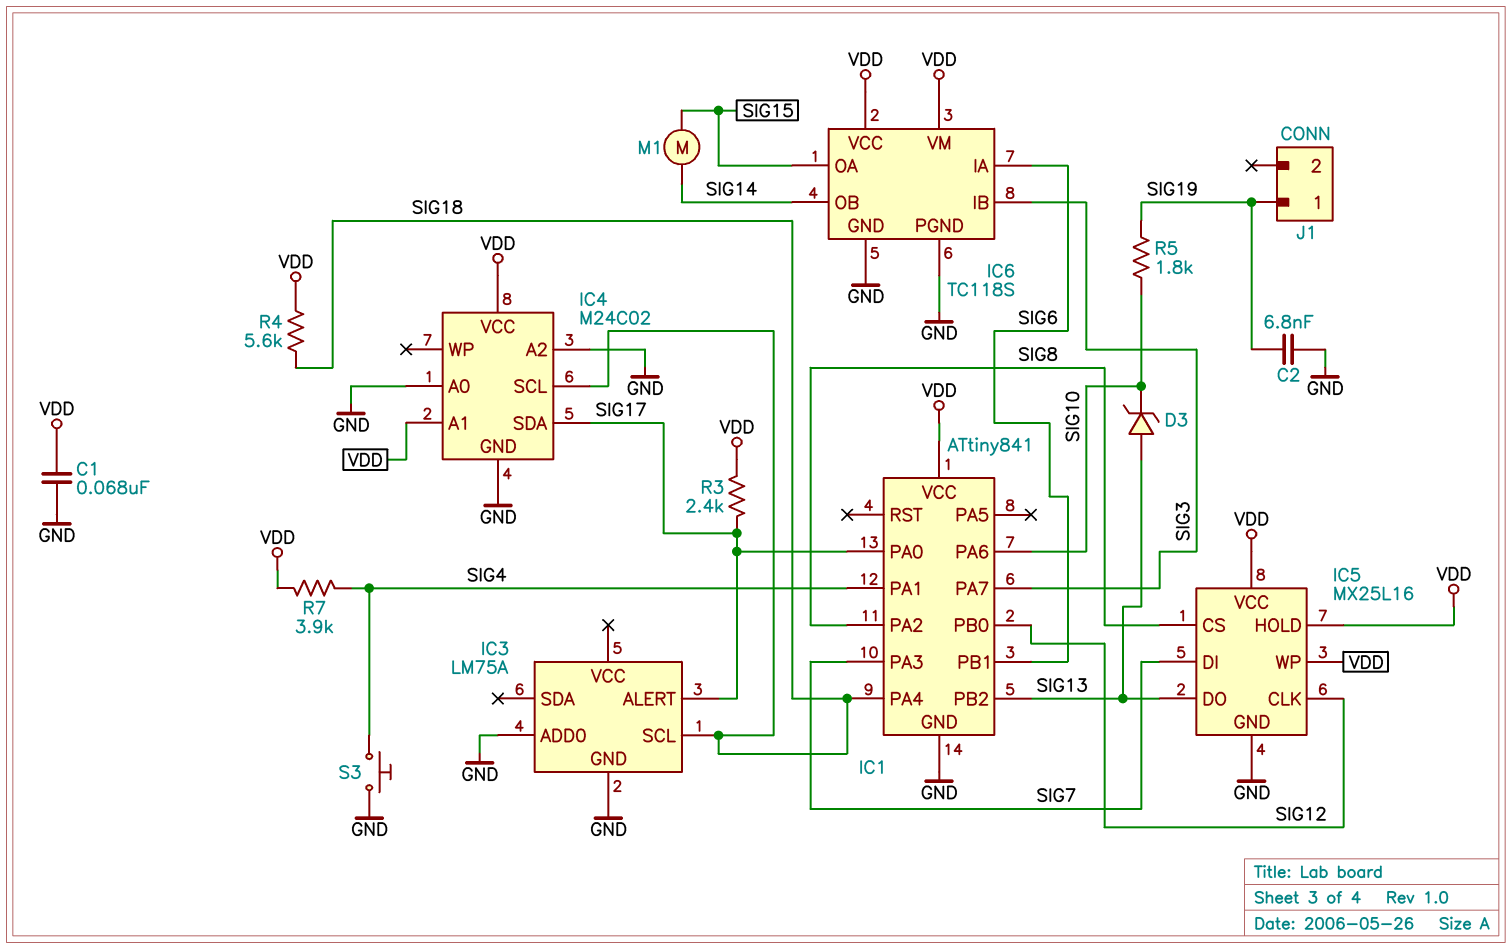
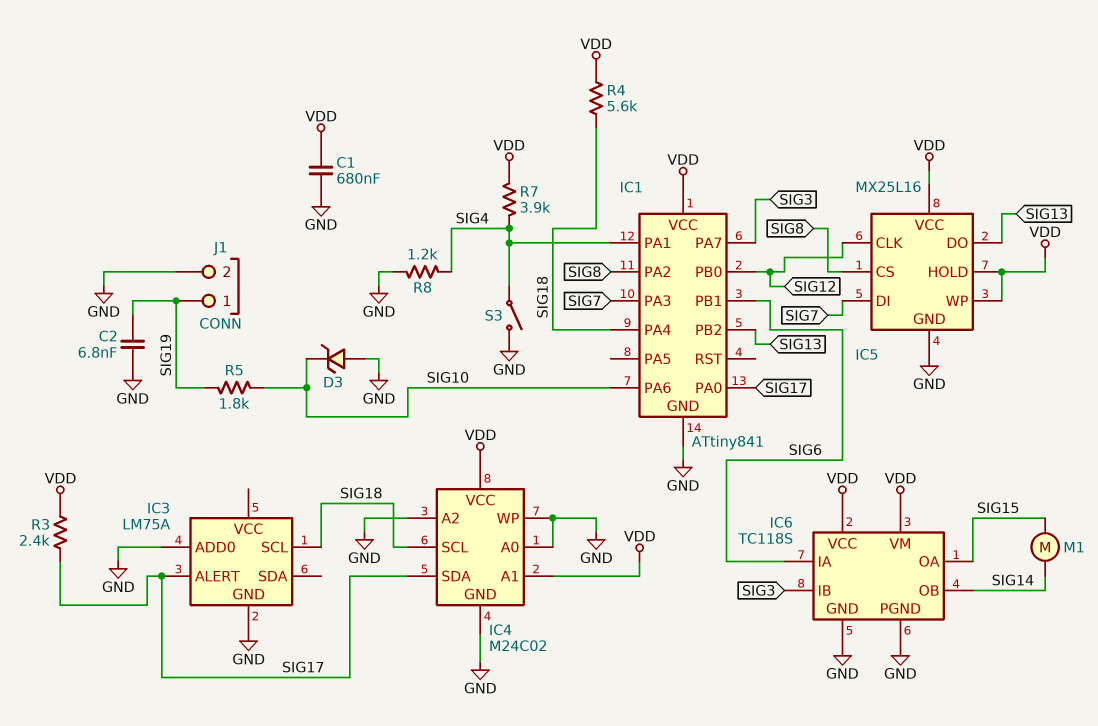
C1: 68nF (GND, VDD) -> 680nF (GND, VDD)
D3: zener (A SIG13, K SIG10) -> zener (A GND, K SIG10)
IC4 pin WP: none -> GND
J1 pin 2: none -> GND
R8: none -> 1.2k (GND, SIG4)
S3: button (GND, SIG4) -> switch (GND, SIG4)

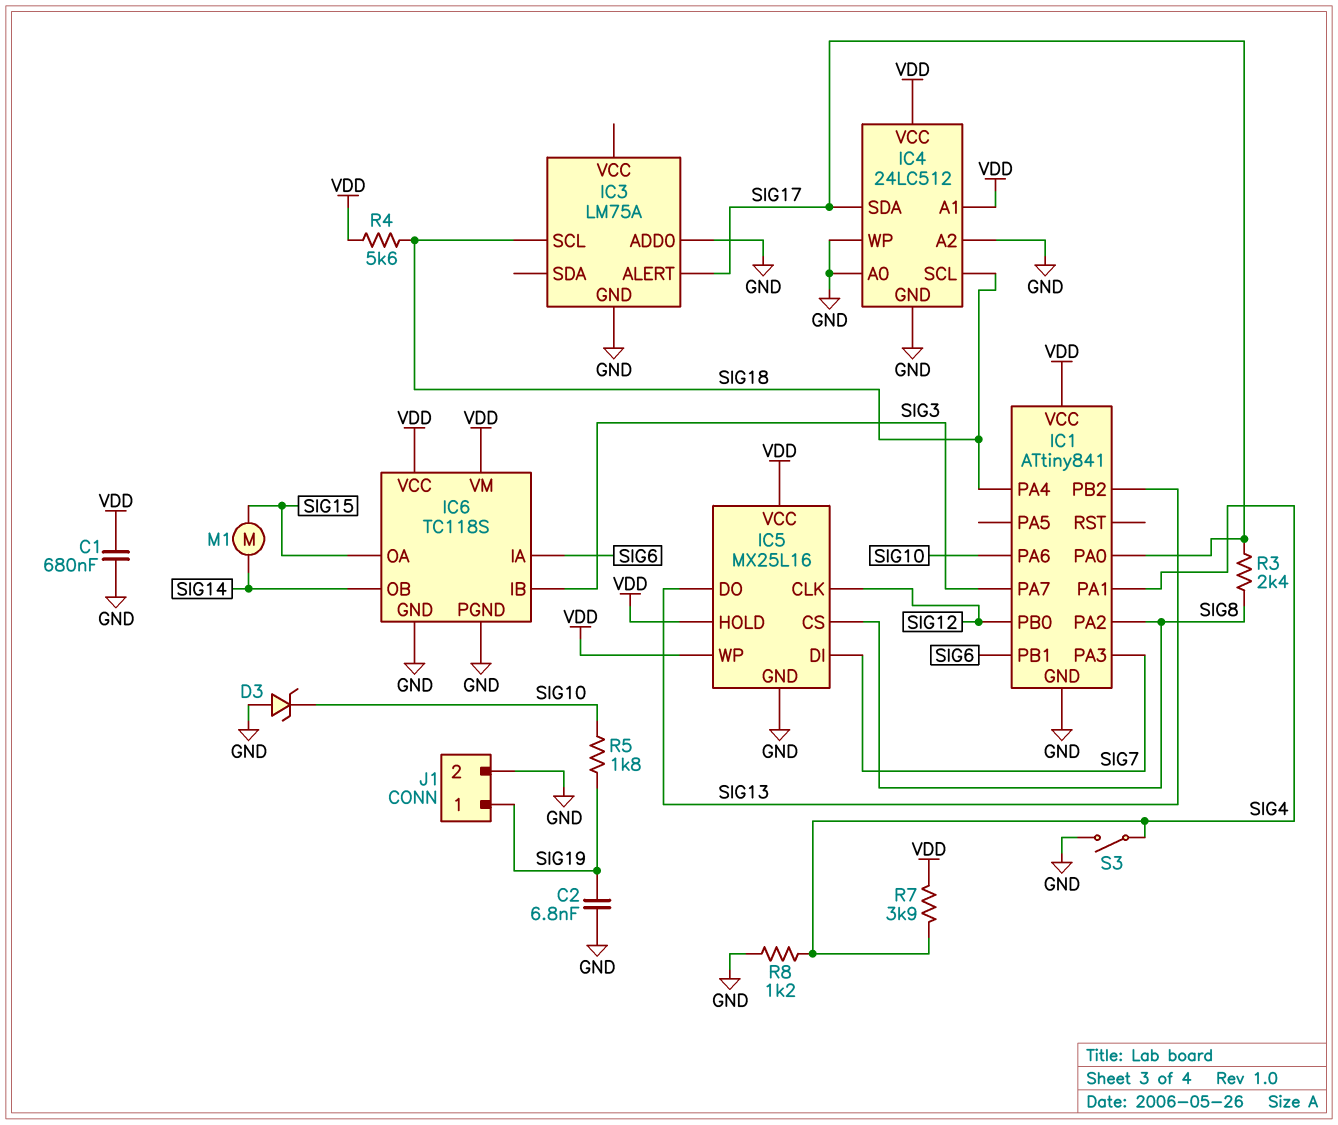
IC4: M24C02 -> 24LC512
R3: 2.4k (SIG17, VDD) -> 2.4k (SIG8, SIG17)

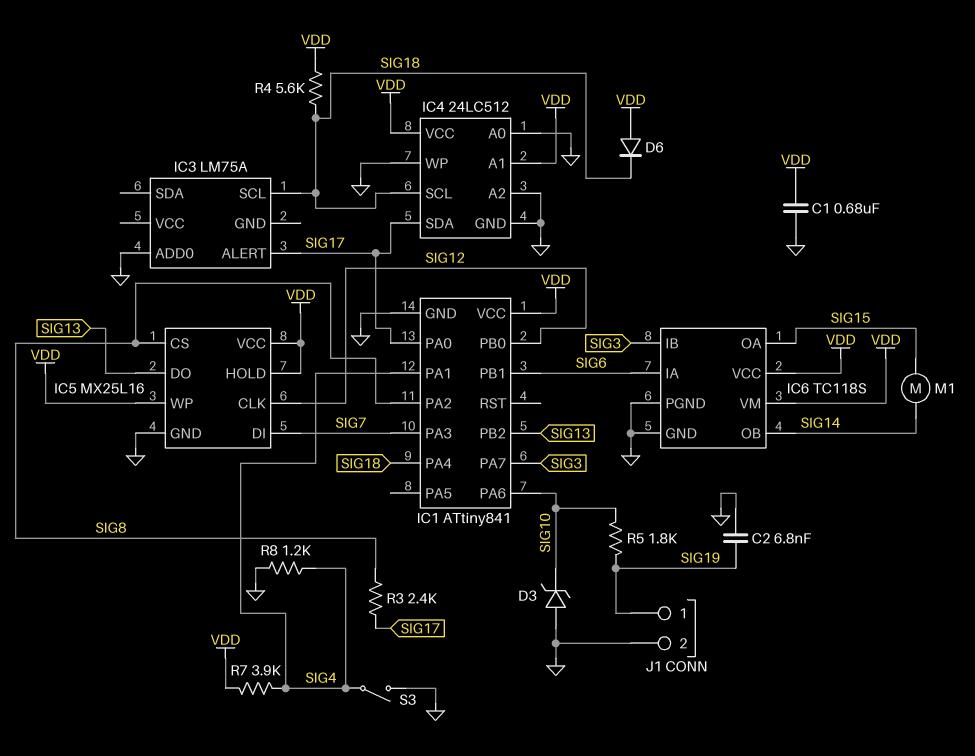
D6: none -> diode (A VDD, K SIG18)
IC3 pin GND: GND -> none

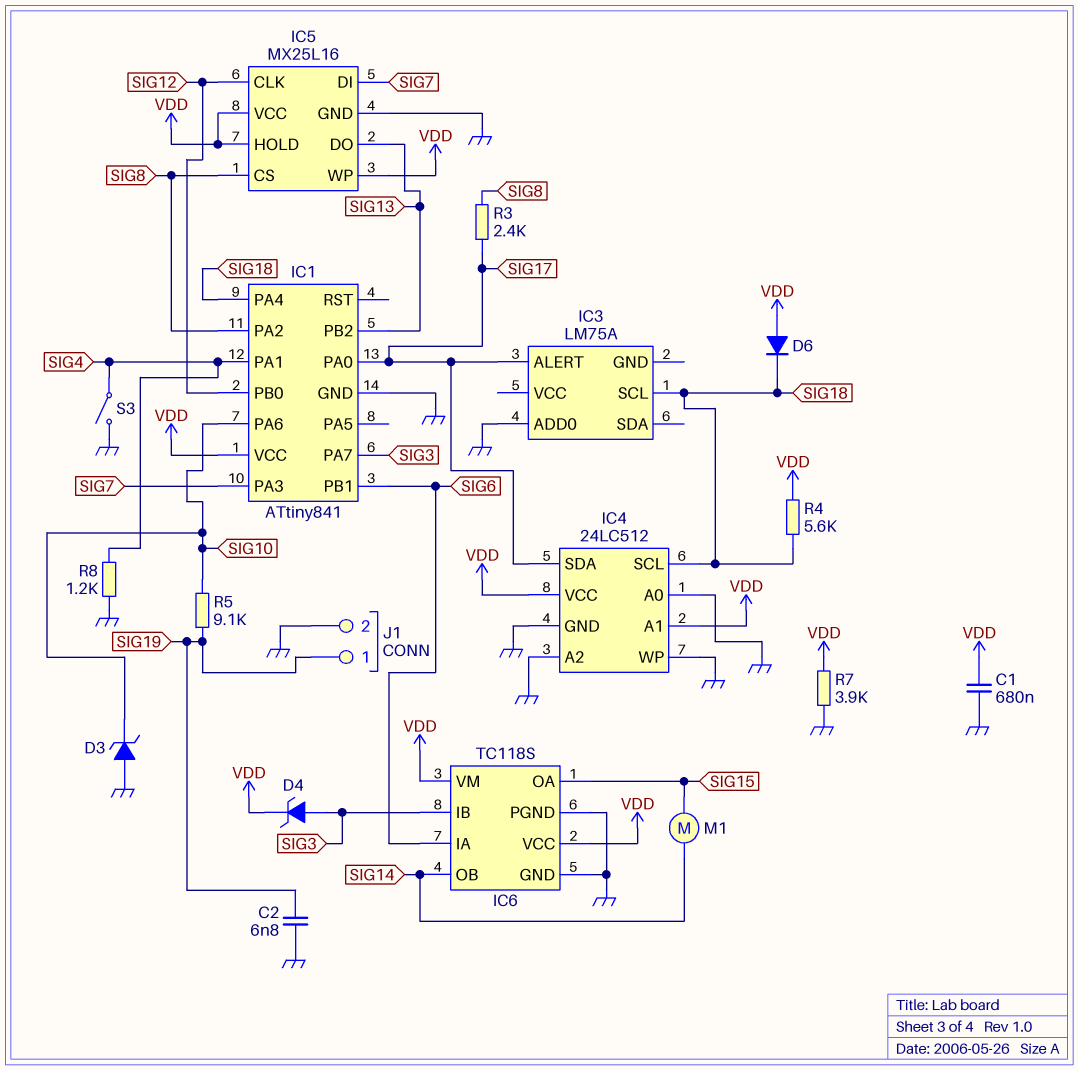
D4: none -> zener (A SIG3, K VDD)
R5: 1.8k (SIG10, SIG19) -> 9.1k (SIG10, SIG19)
R7: 3.9k (SIG4, VDD) -> 3.9k (GND, VDD)

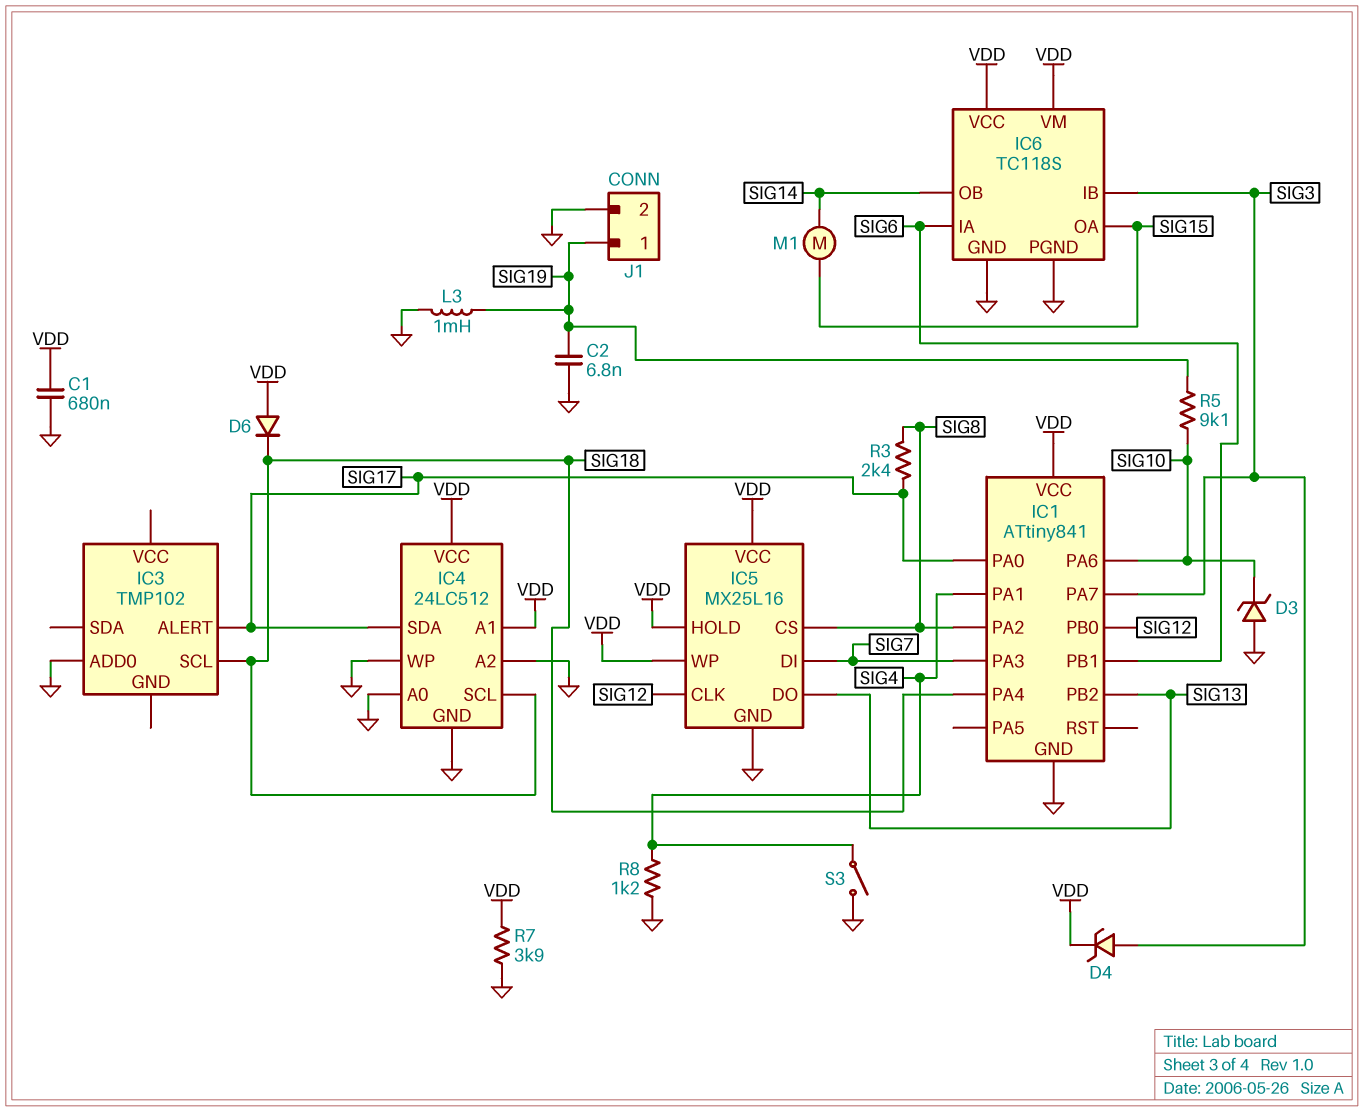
IC3: LM75A -> TMP102
L3: none -> 1mH (GND, SIG19)
R4: 5.6k (SIG18, VDD) -> none

